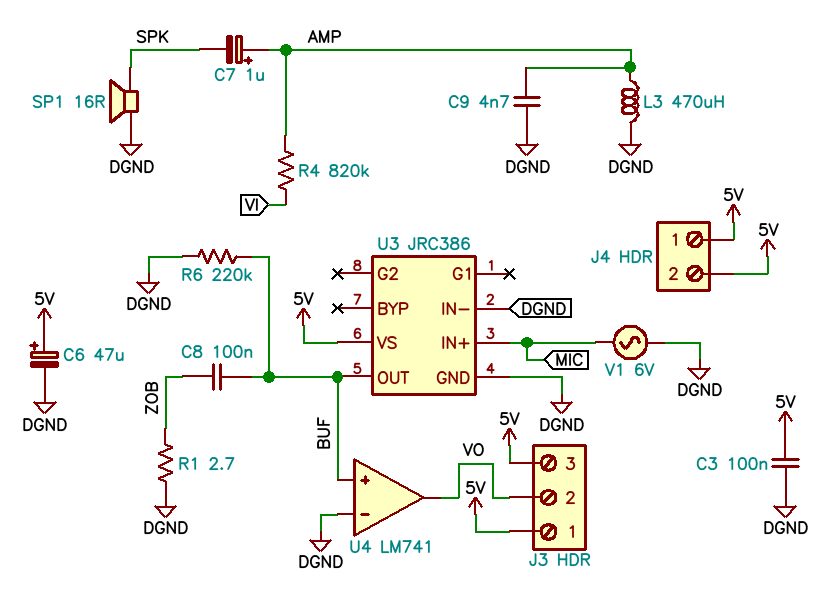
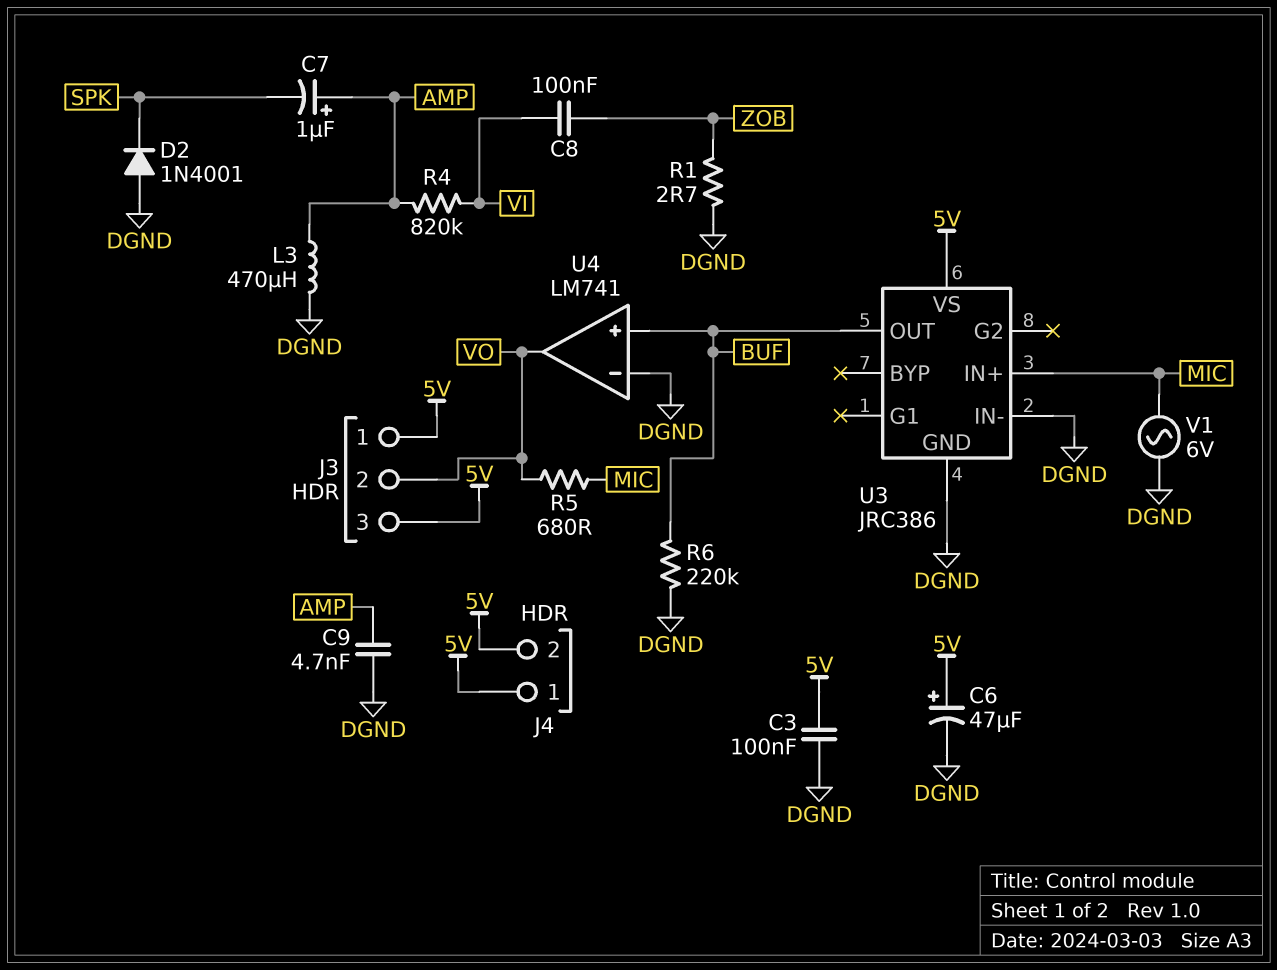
C8: 100nF (BUF, ZOB) -> 100nF (VI, ZOB)
D2: none -> diode 1N4001 (A DGND, K SPK)
R5: none -> 680 (MIC, VO)
SP1: speaker 16R (DGND, SPK) -> none

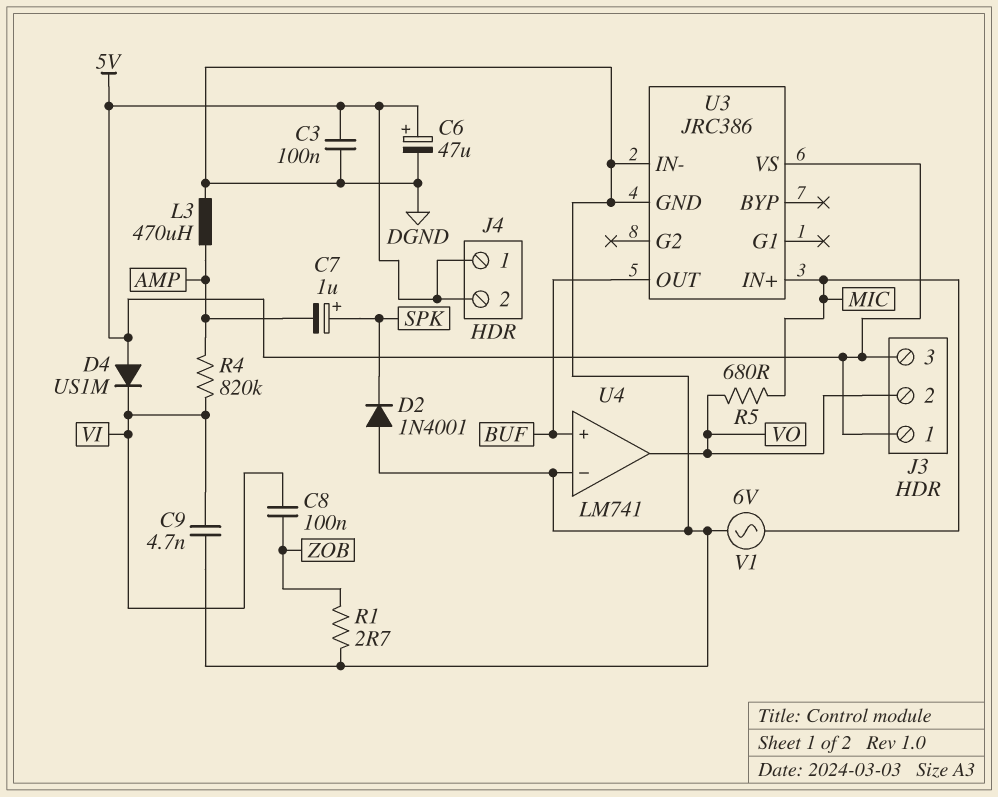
C7: 1uF (plus AMP, minus SPK) -> 1uF (plus SPK, minus AMP)
C9: 4.7nF (AMP, DGND) -> 4.7nF (DGND, VI)
D4: none -> diode US1M (A 5V, K VI)
R6: 220k (BUF, DGND) -> none

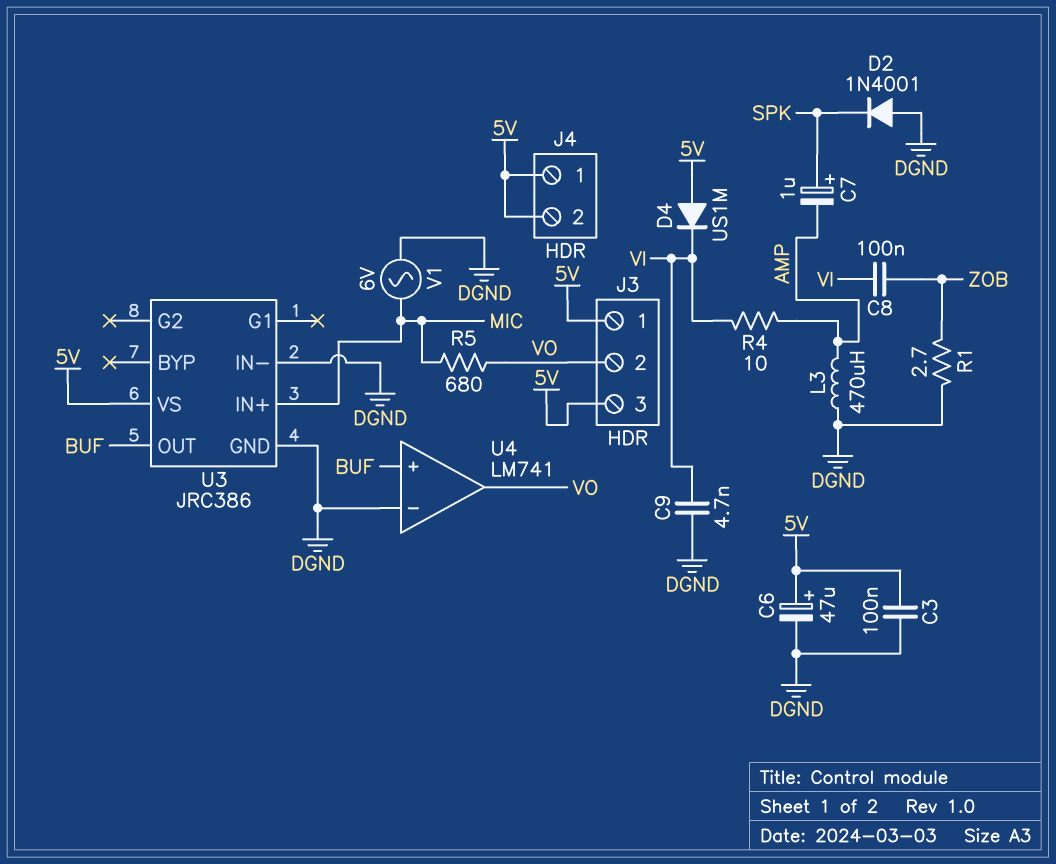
R4: 820k (AMP, VI) -> 10 (AMP, VI)

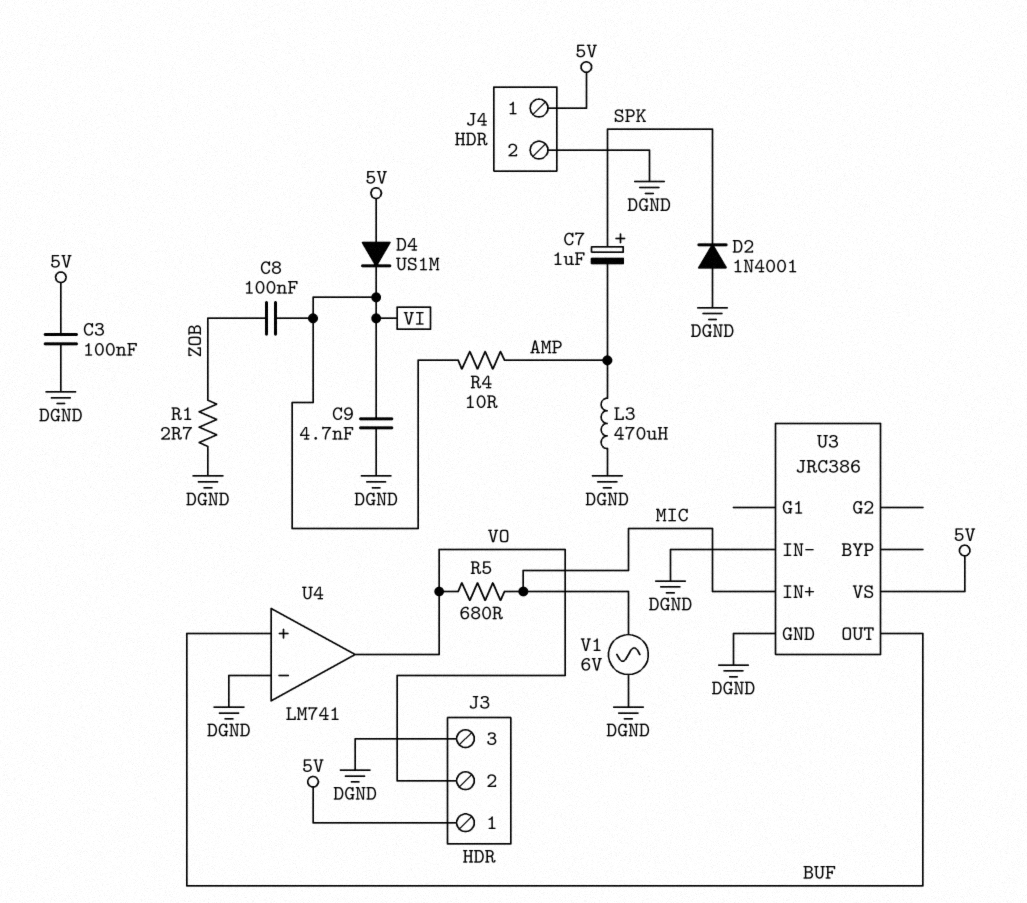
C6: 47uF (plus 5V, minus DGND) -> none
J3 pin 3: 5V -> DGND
J4 pin 2: 5V -> DGND

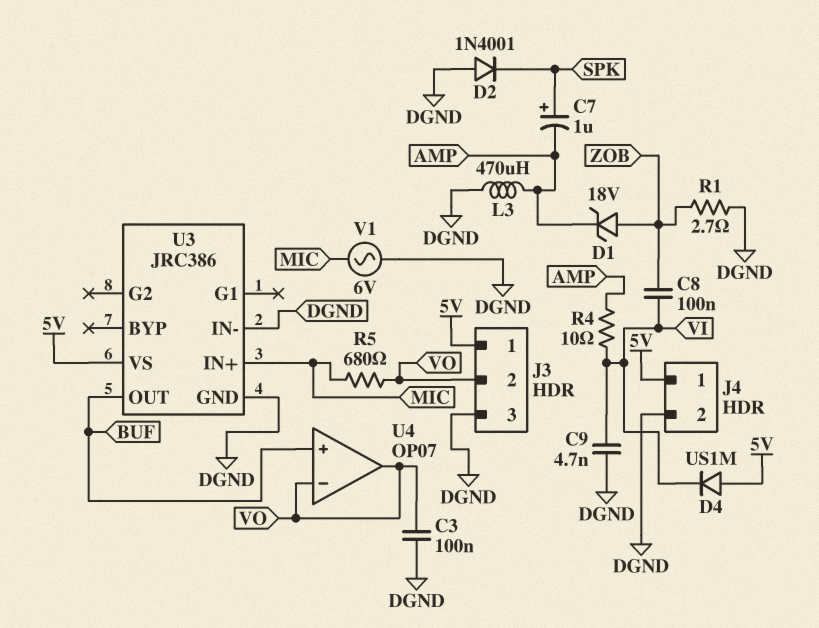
C3: 100nF (5V, DGND) -> 100nF (DGND, VO)
D1: none -> zener 18V (A ZOB, K AMP)
U4: LM741 -> OP07
U4 pin in-: DGND -> VO

